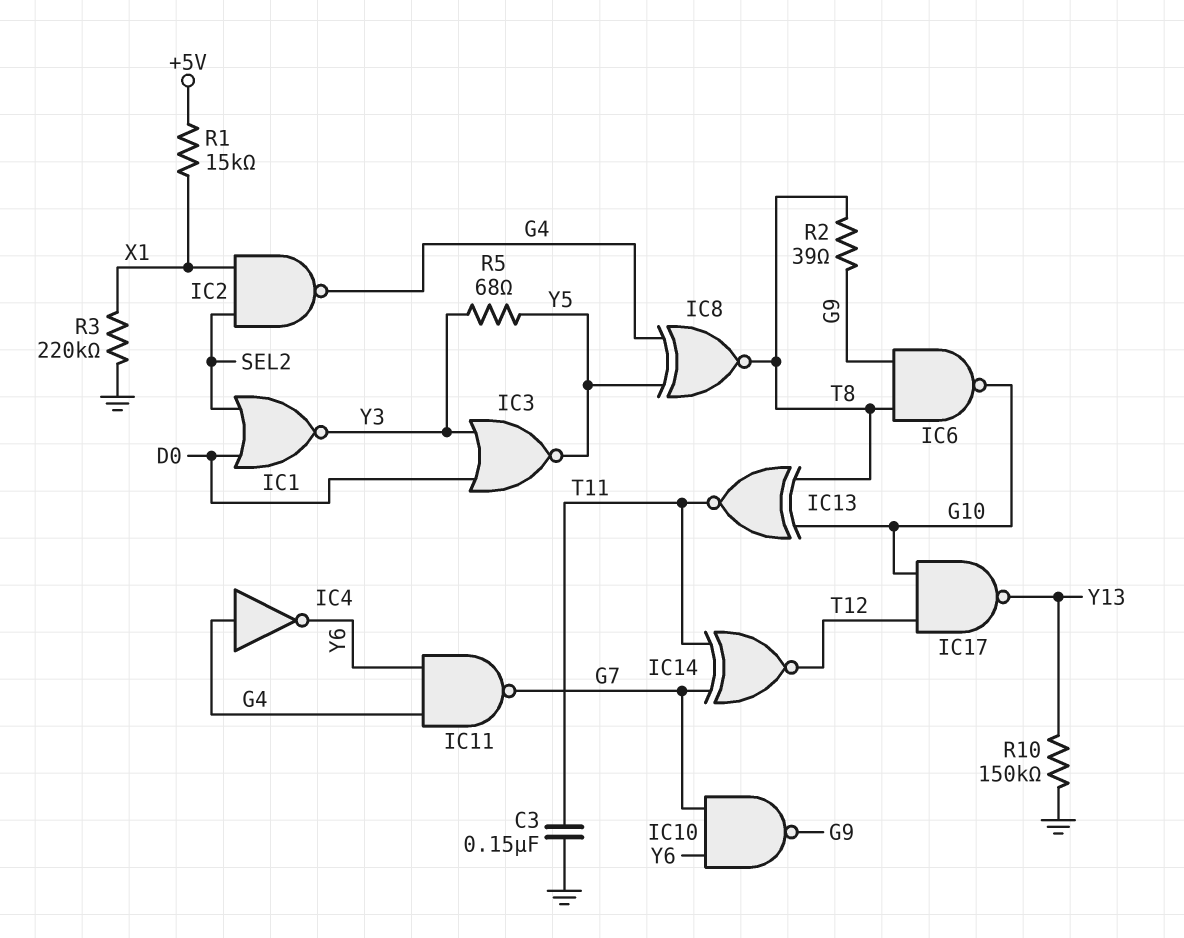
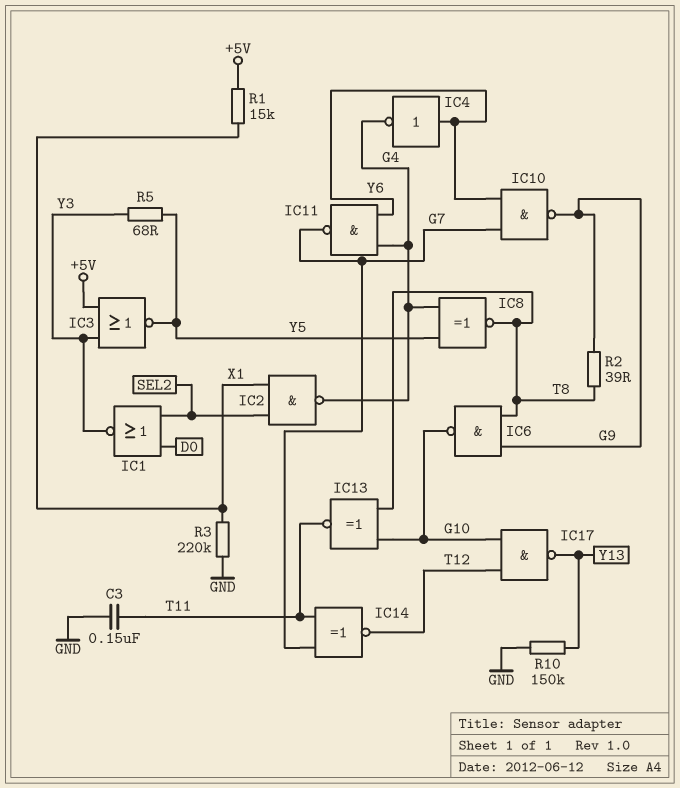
IC3: NOR (in D0, in Y3, out Y5) -> NOR (in +5V, in Y3, out Y5)
IC4: NOT (in G4, out Y6) -> NOT (in Y6, out G4)

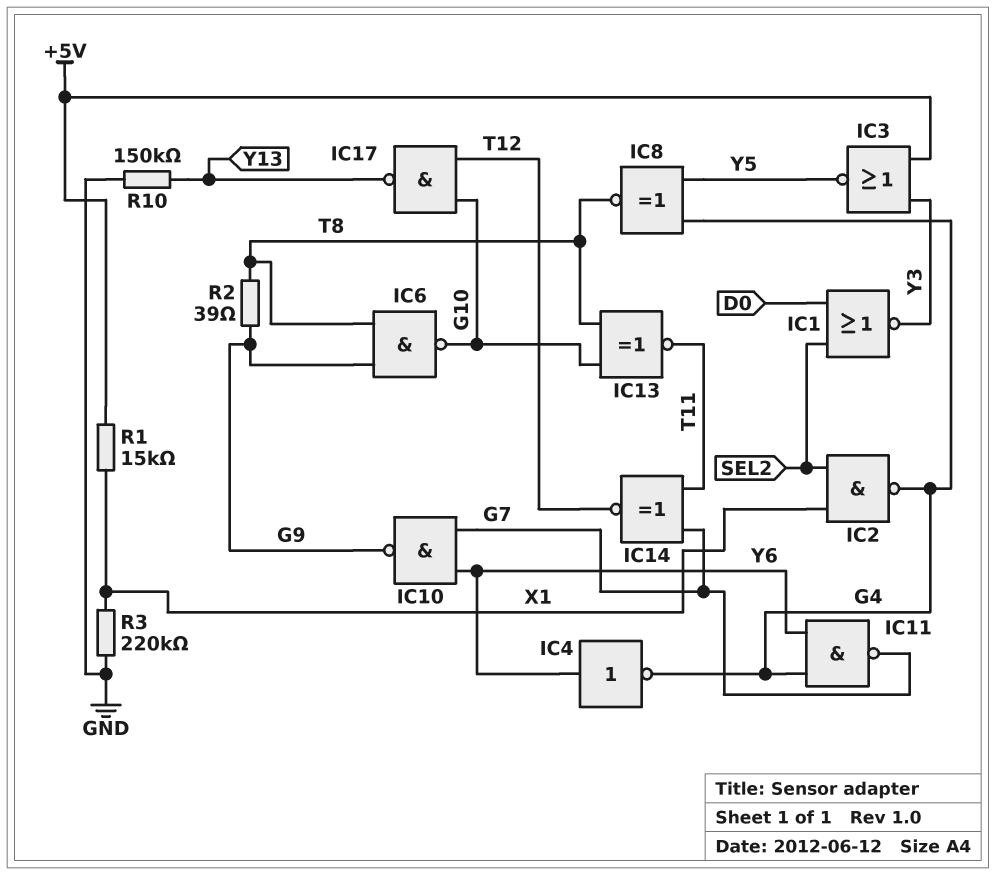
C3: 150nF (GND, T11) -> none
R5: 68 (Y3, Y5) -> none

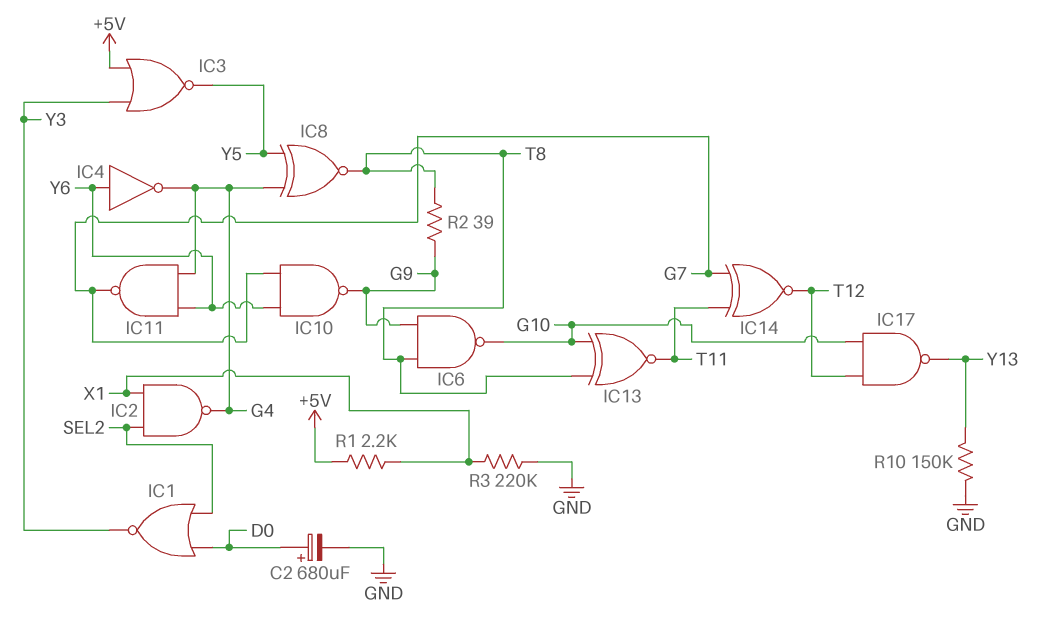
C2: none -> 680uF (plus D0, minus GND)
R1: 15k (+5V, X1) -> 2.2k (+5V, X1)

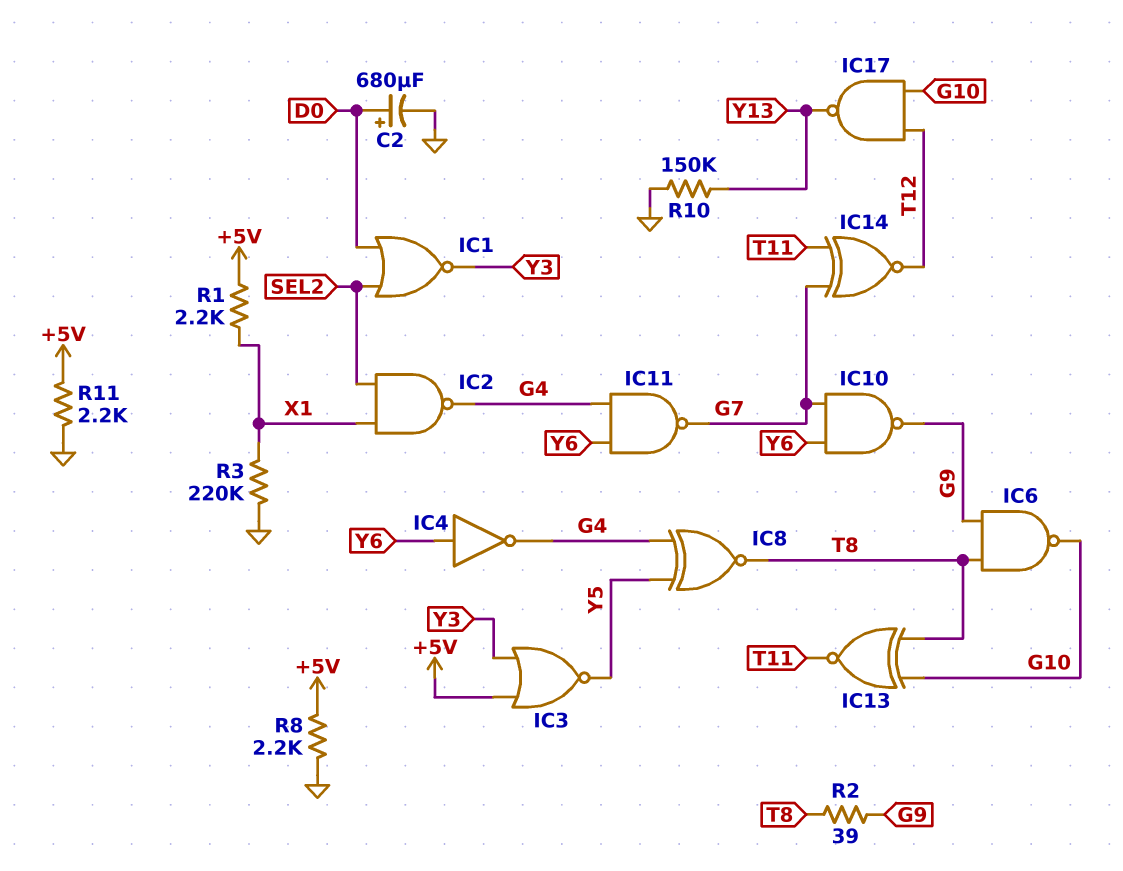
R8: none -> 2.2k (+5V, GND)
R11: none -> 2.2k (+5V, GND)

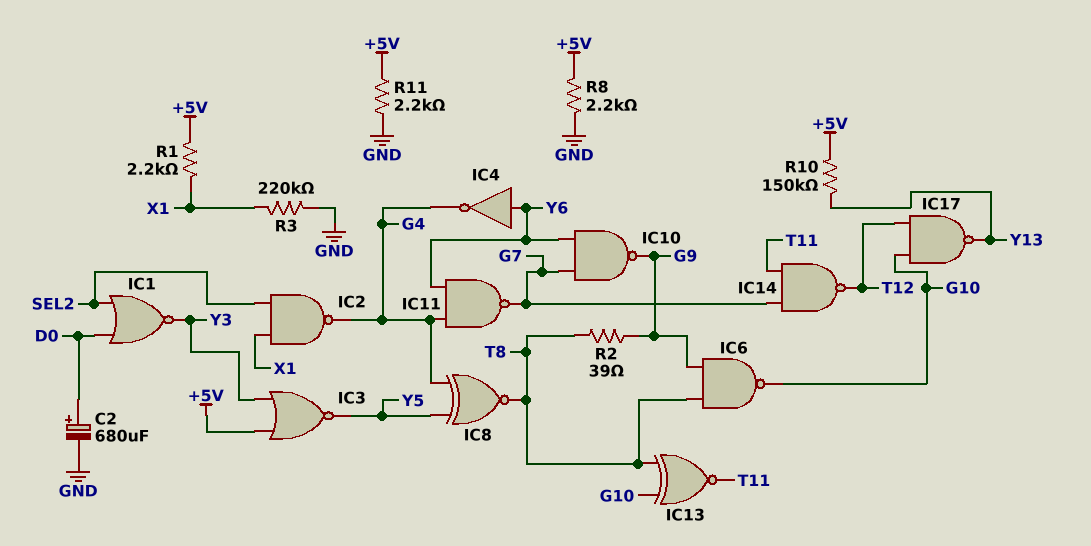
IC14: XNOR (in G7, in T11, out T12) -> NAND (in G7, in T11, out T12)
R10: 150k (GND, Y13) -> 150k (+5V, Y13)

